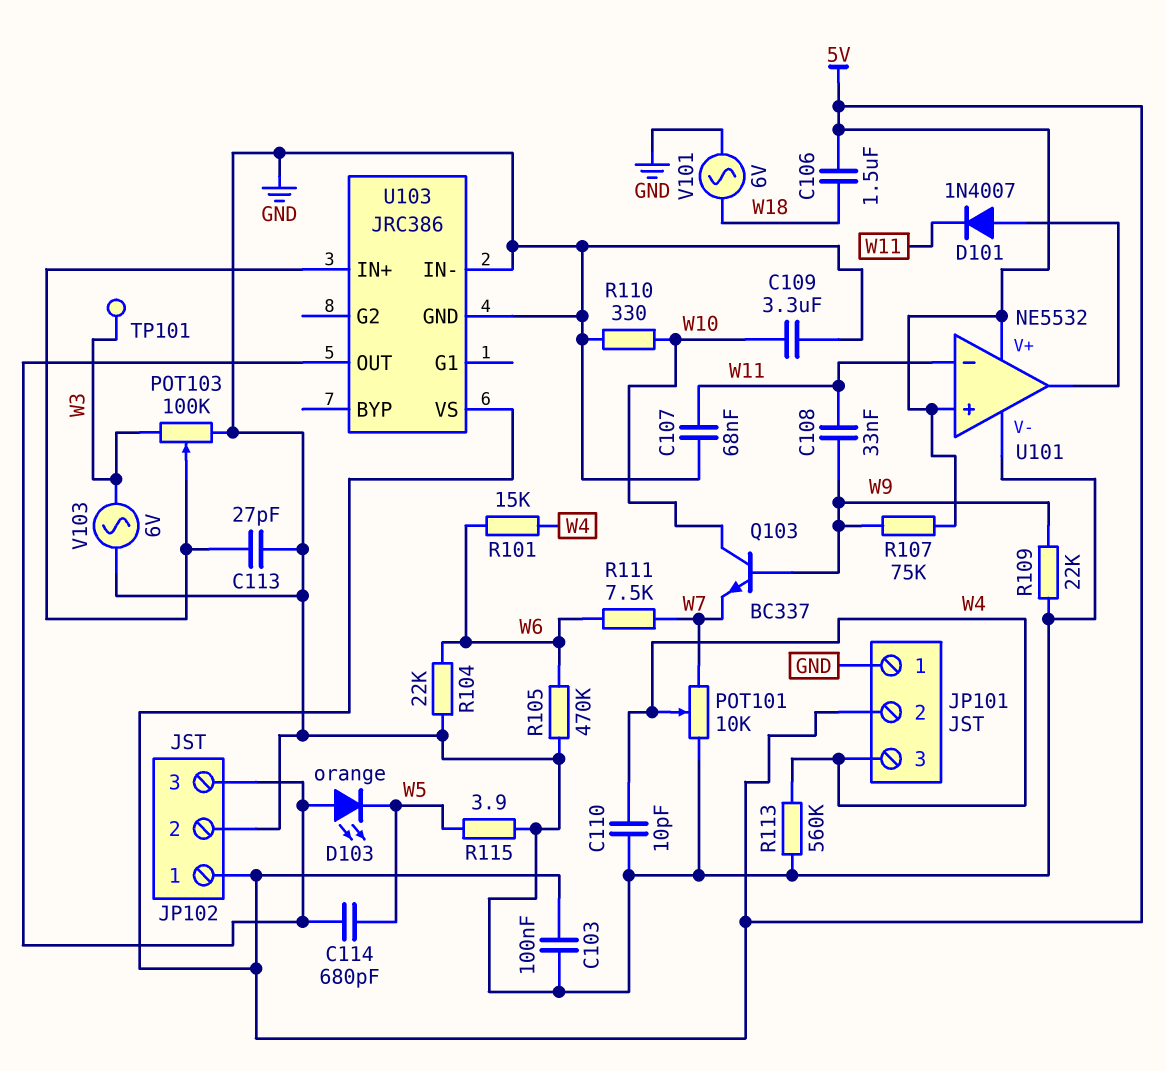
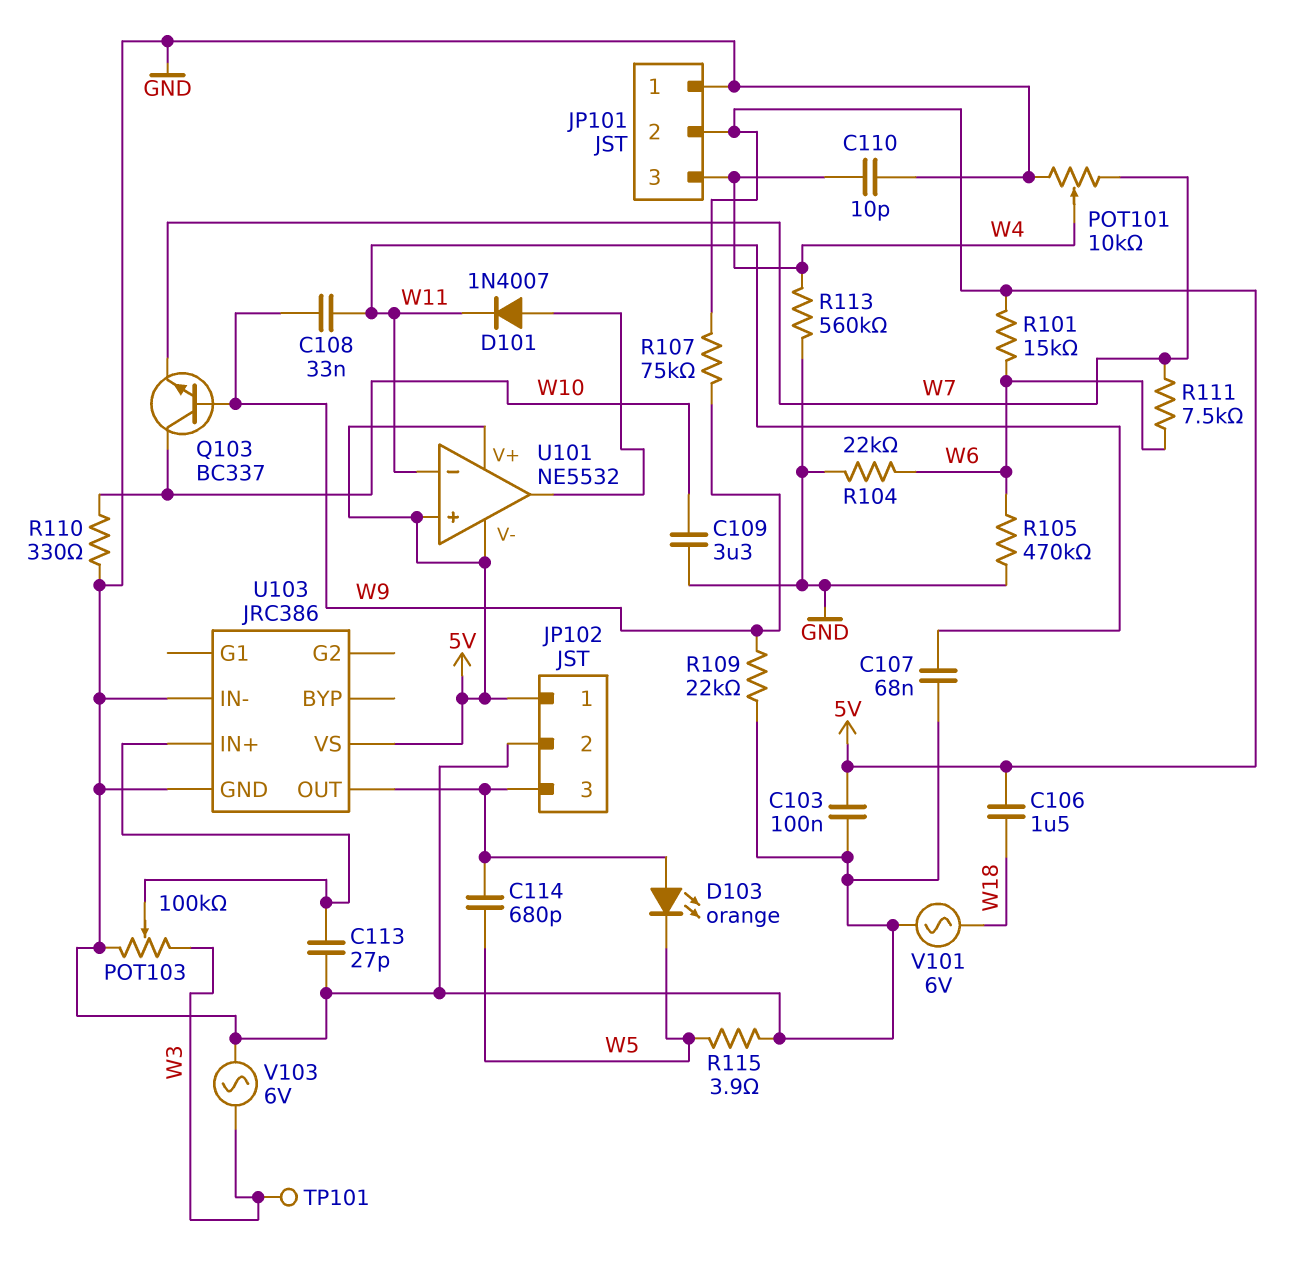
R101: 15k (W4, W6) -> 15k (5V, W6)
U101 pin V-: GND -> 5V

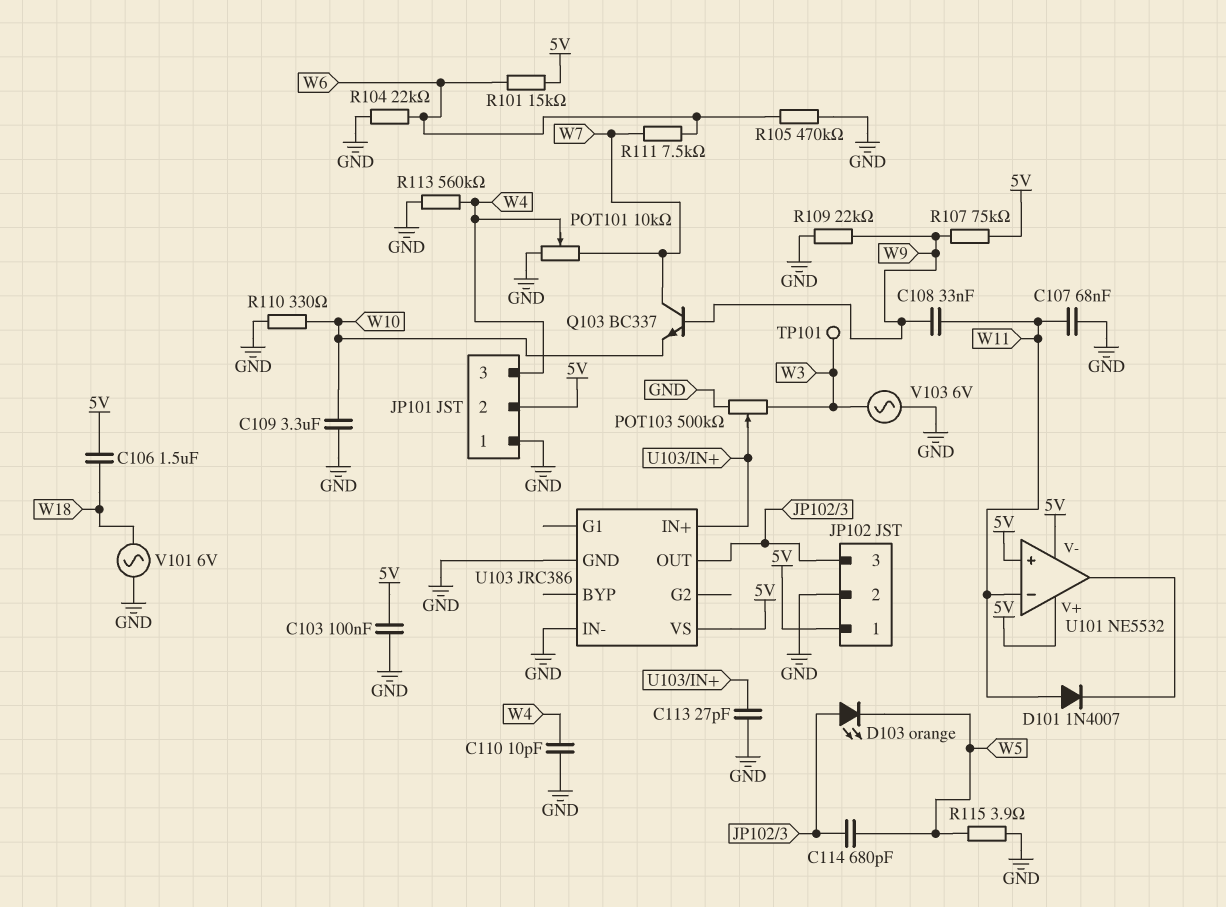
D101: diode 1N4007 (A U101/out, K W11) -> diode 1N4007 (A W11, K U101/out)
POT103: 100k (GND, W3, wiper U103/IN+) -> 500k (GND, W3, wiper U103/IN+)
Q103: NPN BC337 (B W9, C W10, E W7) -> NPN BC337 (B W9, C W7, E W10)

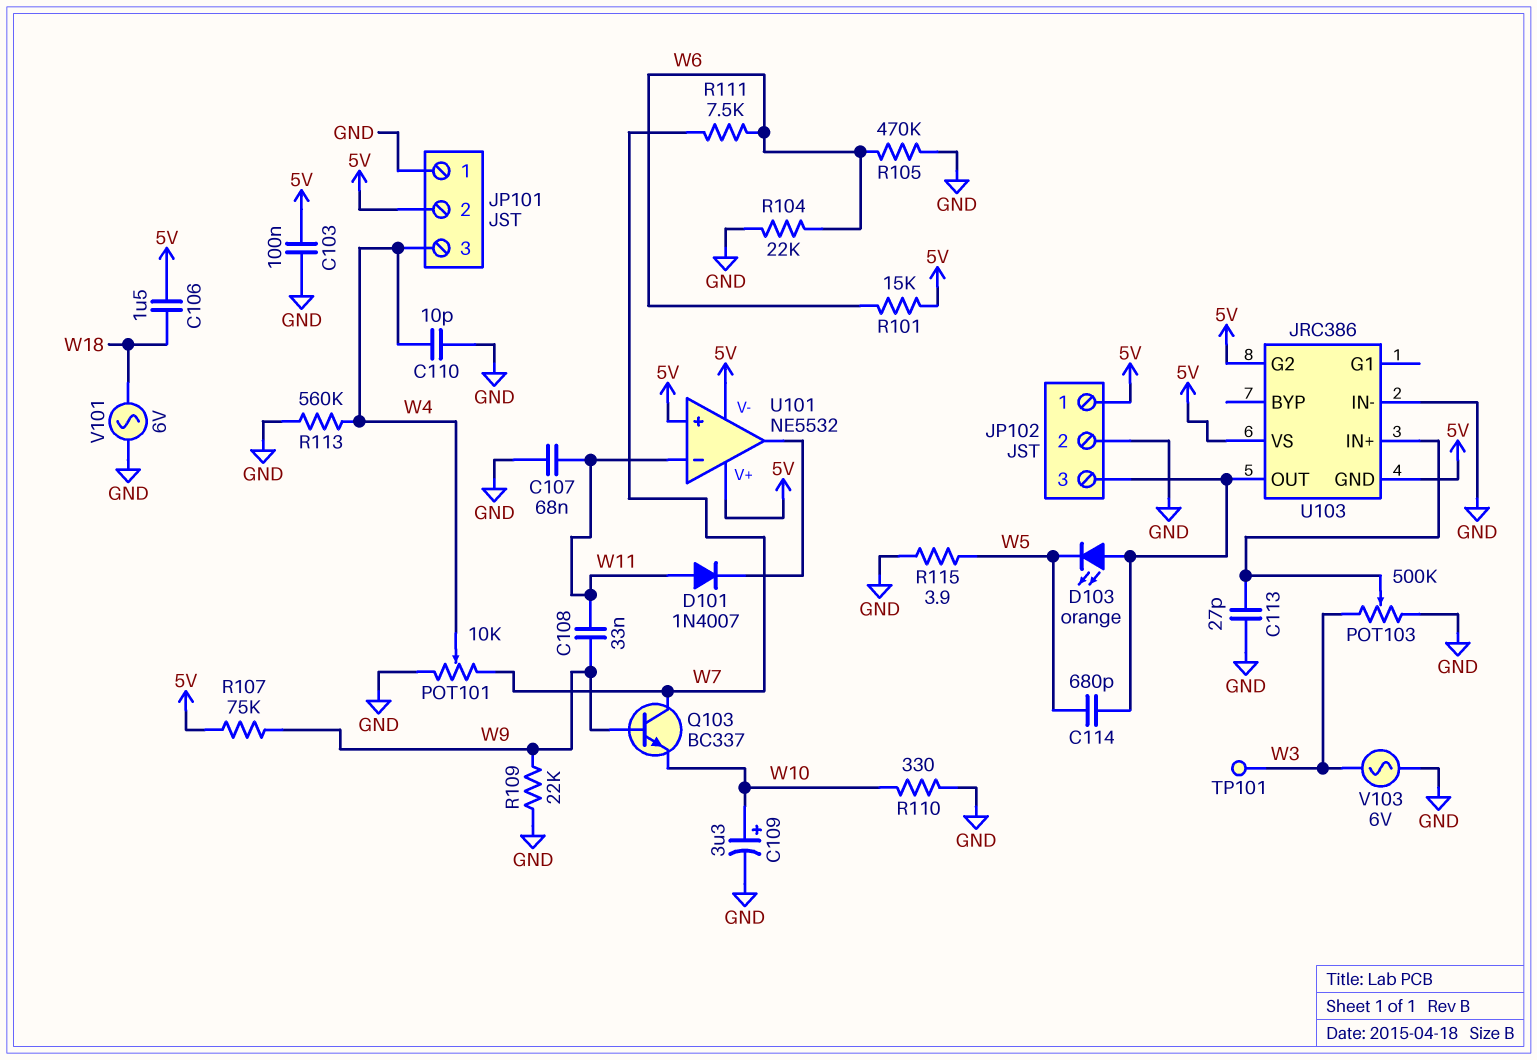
C109: 3.3uF (GND, W10) -> 3.3uF (plus W10, minus GND)
U103 pin G2: none -> 5V
U103 pin GND: GND -> 5V

